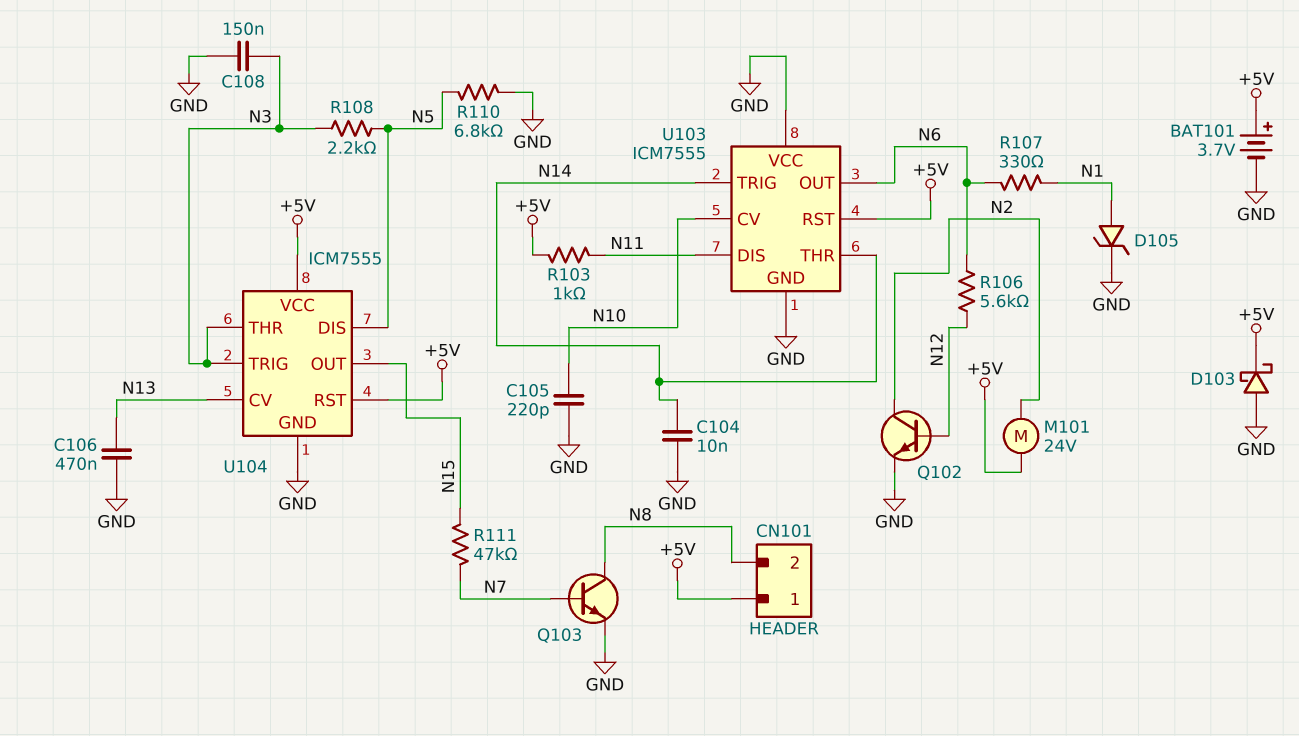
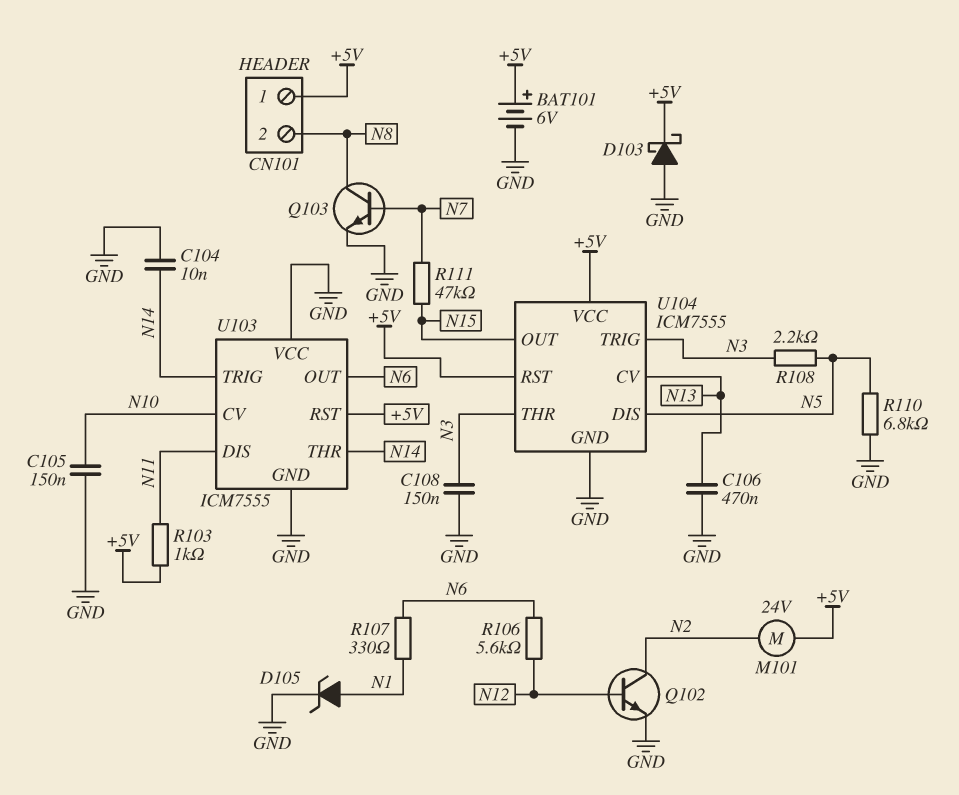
BAT101: 3.7V (plus +5V, minus GND) -> 6V (plus +5V, minus GND)
C105: 220pF (GND, N10) -> 150nF (GND, N10)

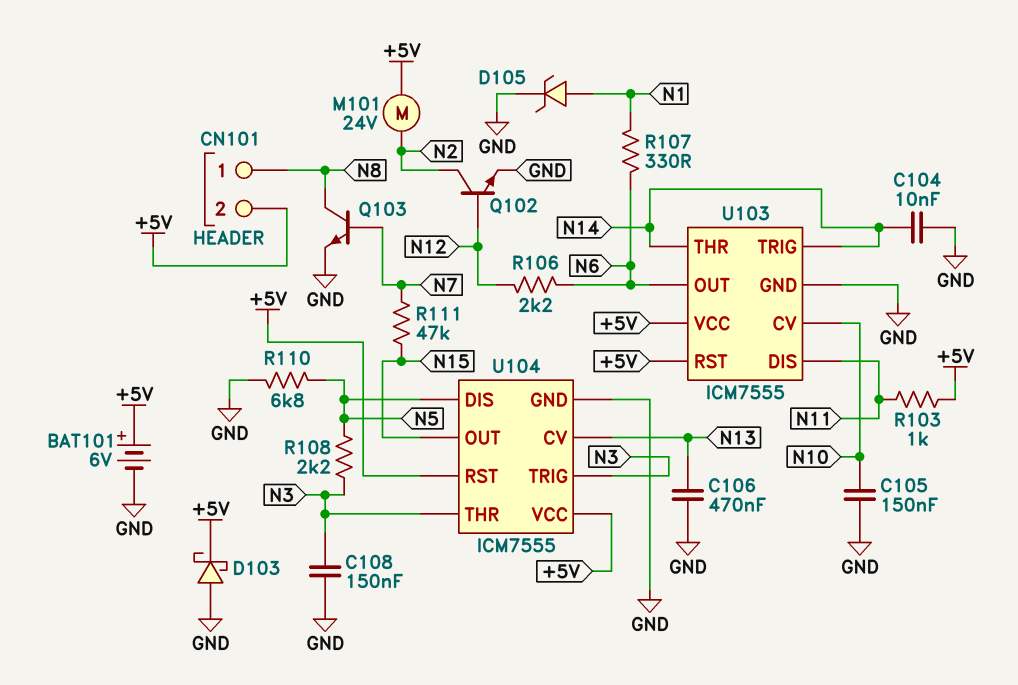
CN101 pin 1: +5V -> N8
CN101 pin 2: N8 -> +5V
R106: 5.6k (N6, N12) -> 2.2k (N6, N12)
U103 pin VCC: GND -> +5V

